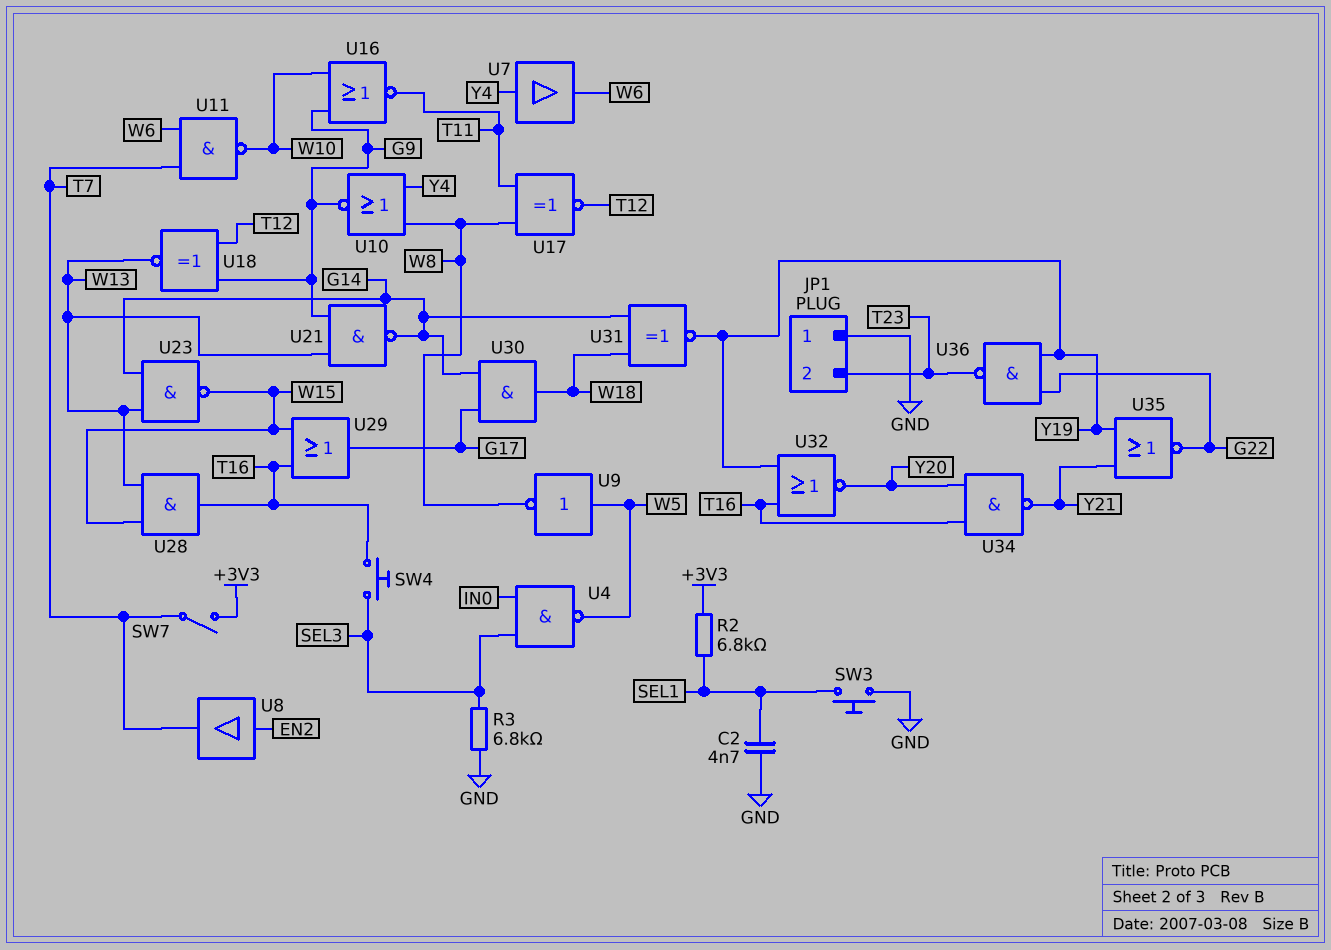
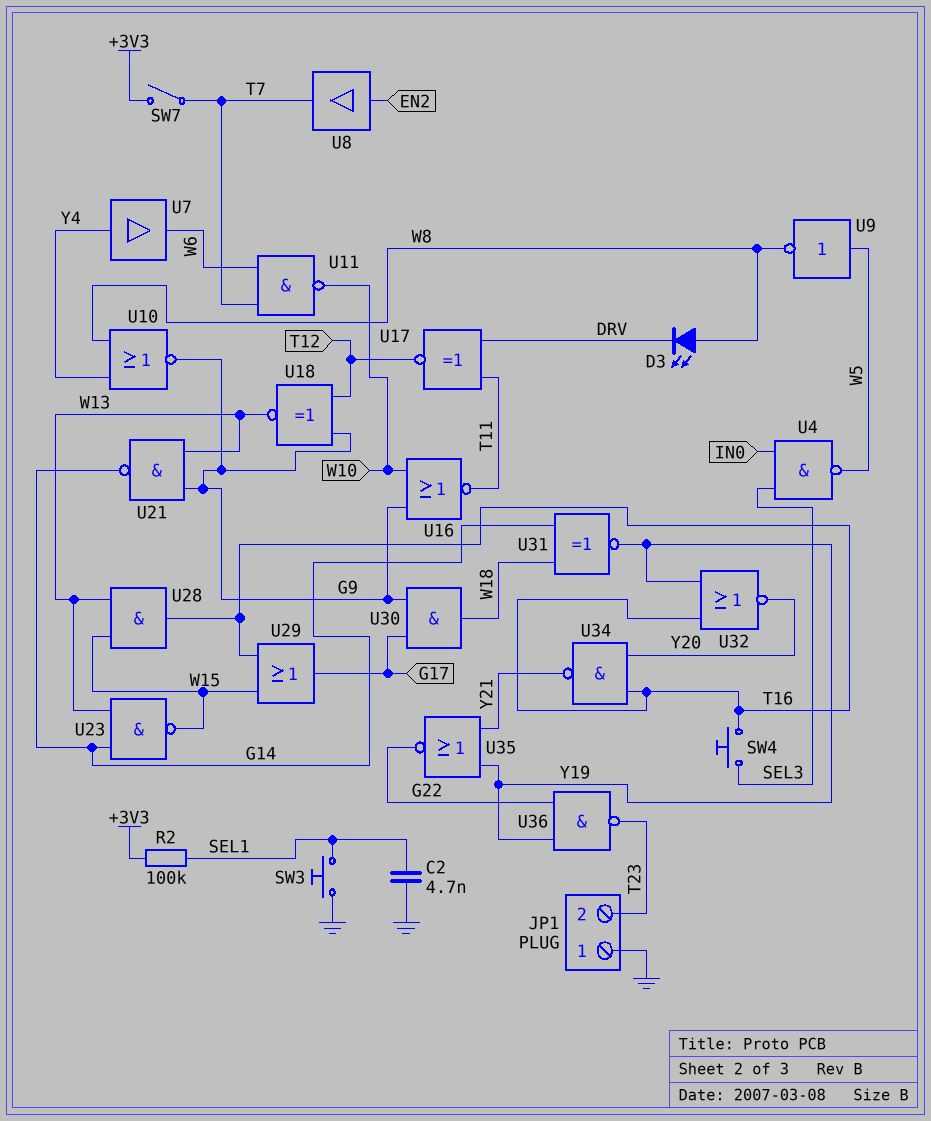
D3: none -> LED (A W8, K DRV)
R2: 6.8k (+3V3, SEL1) -> 100k (+3V3, SEL1)
R3: 6.8k (GND, SEL3) -> none
U17: XNOR (in T11, in W8, out T12) -> XNOR (in DRV, in T11, out T12)
U30: AND (in G14, in G17, out W18) -> AND (in G9, in G17, out W18)

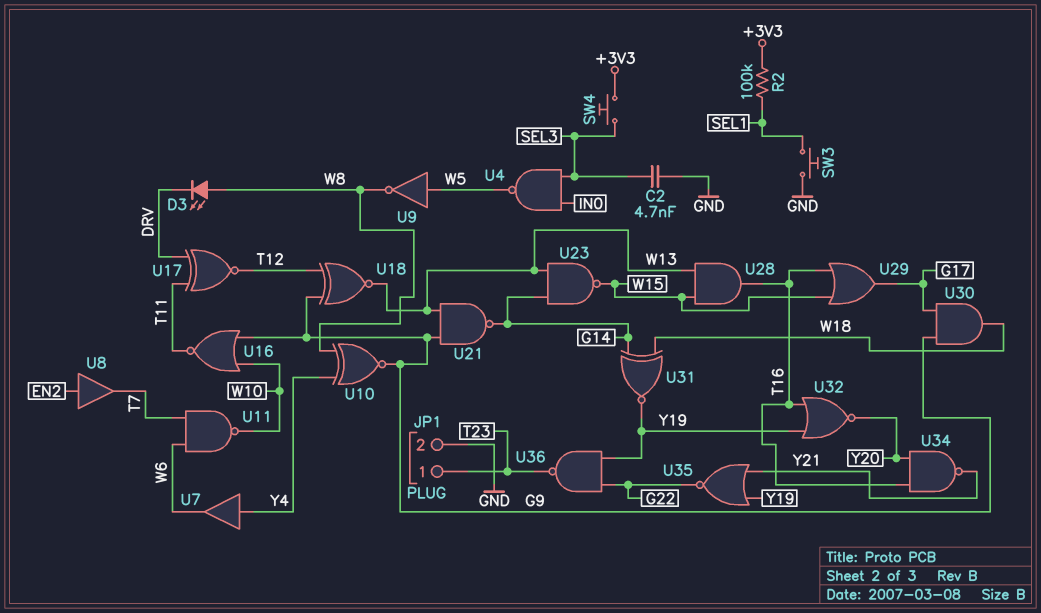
C2: 4.7nF (GND, SEL1) -> 4.7nF (GND, SEL3)
JP1 pin 1: GND -> T23
JP1 pin 2: T23 -> GND
SW4: button (SEL3, T16) -> button (+3V3, SEL3)
SW7: switch (+3V3, T7) -> none
U10: NOR (in W8, in Y4, out G9) -> XNOR (in W8, in Y4, out G9)

